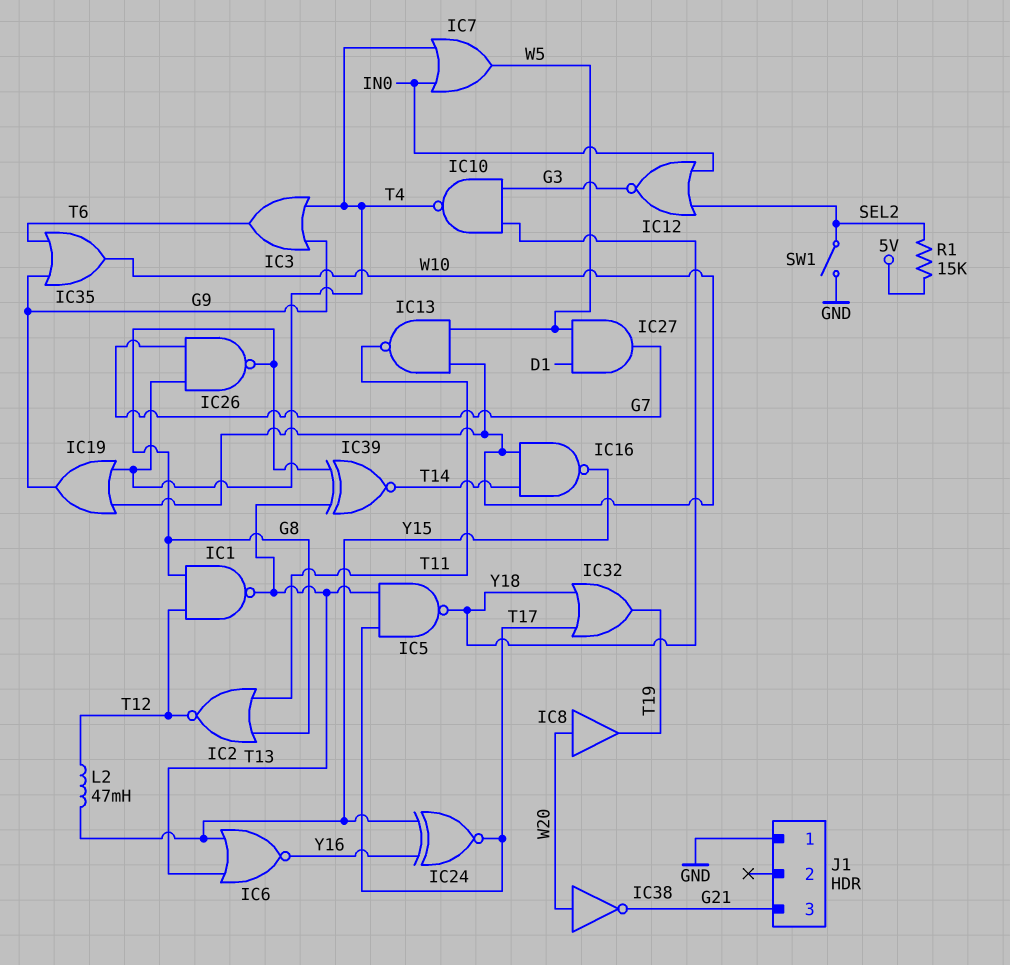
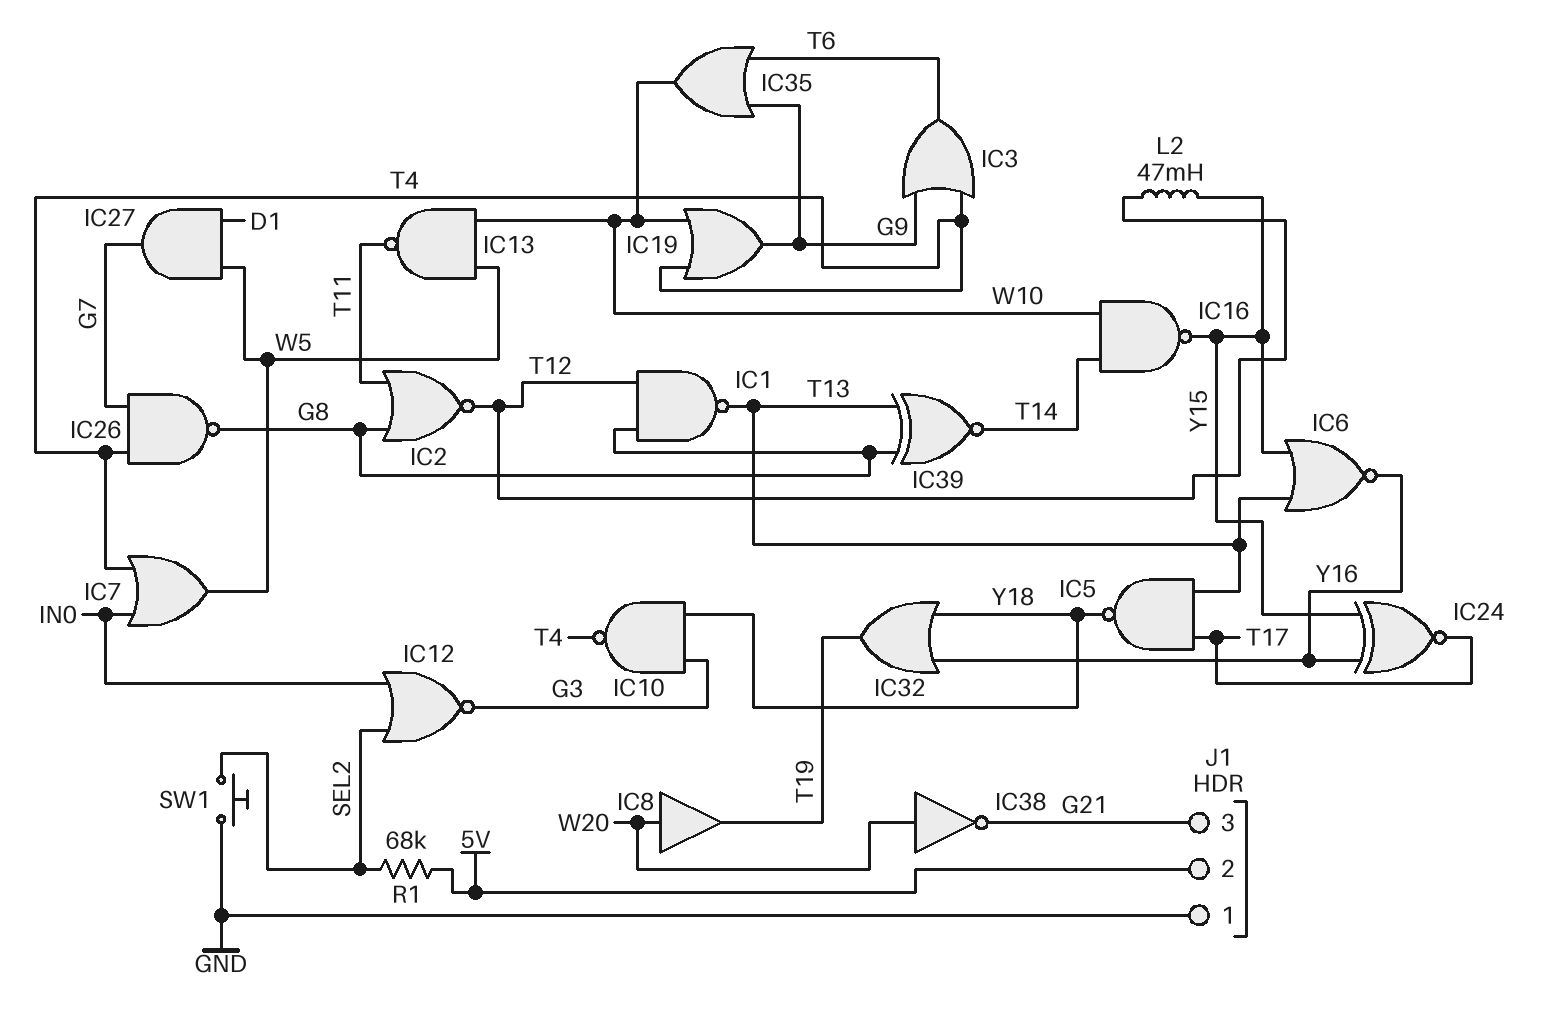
IC32: OR (in T17, in Y18, out T19) -> OR (in Y16, in Y18, out T19)
J1 pin 2: none -> 5V
R1: 15k (5V, SEL2) -> 68k (5V, SEL2)
SW1: switch (GND, SEL2) -> button (GND, SEL2)

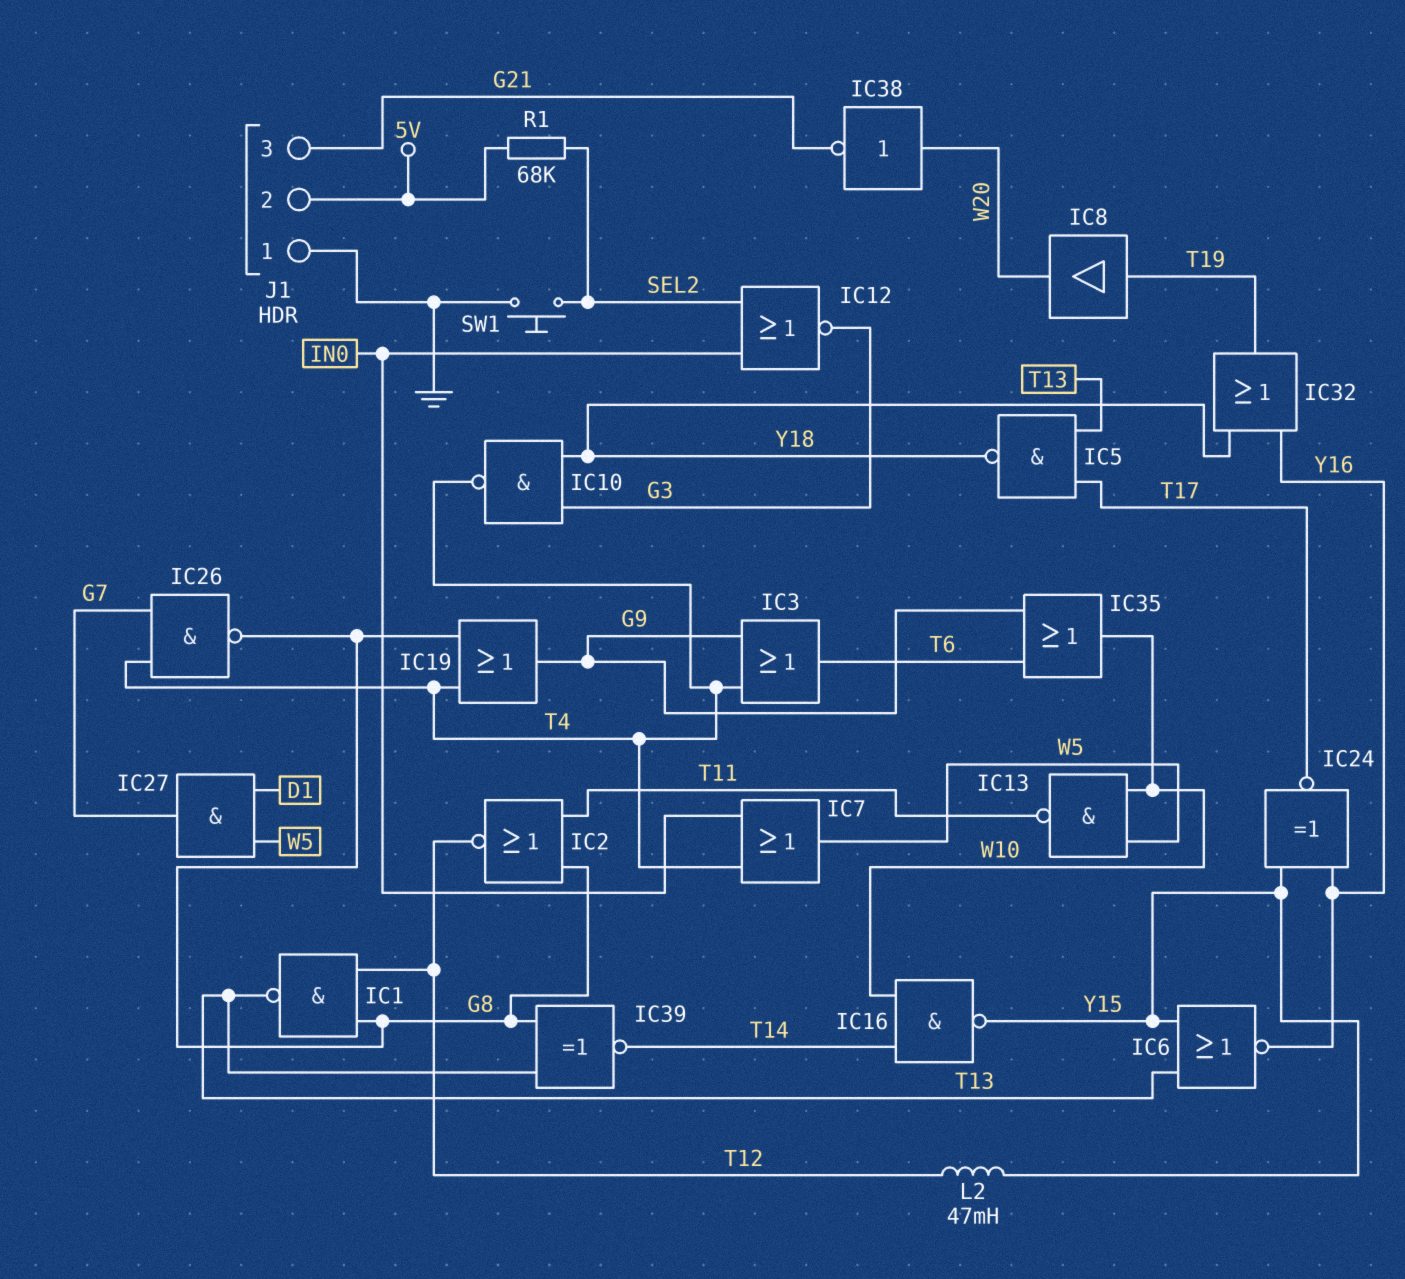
IC8: buffer (in W20, out T19) -> buffer (in T19, out W20)
IC19: OR (in T4, in W10, out G9) -> OR (in G8, in T4, out G9)

